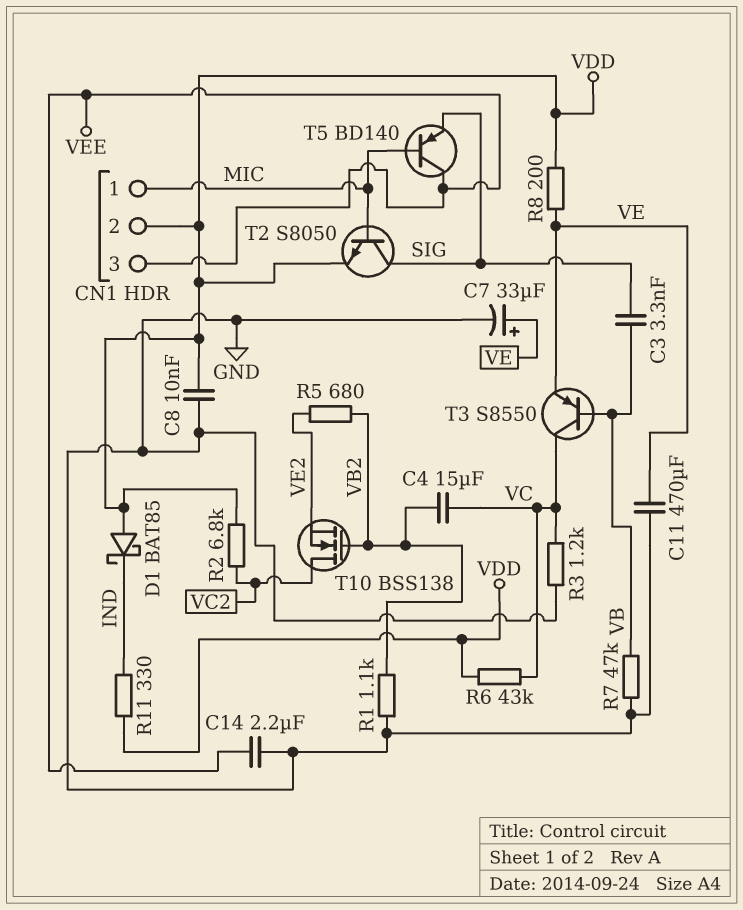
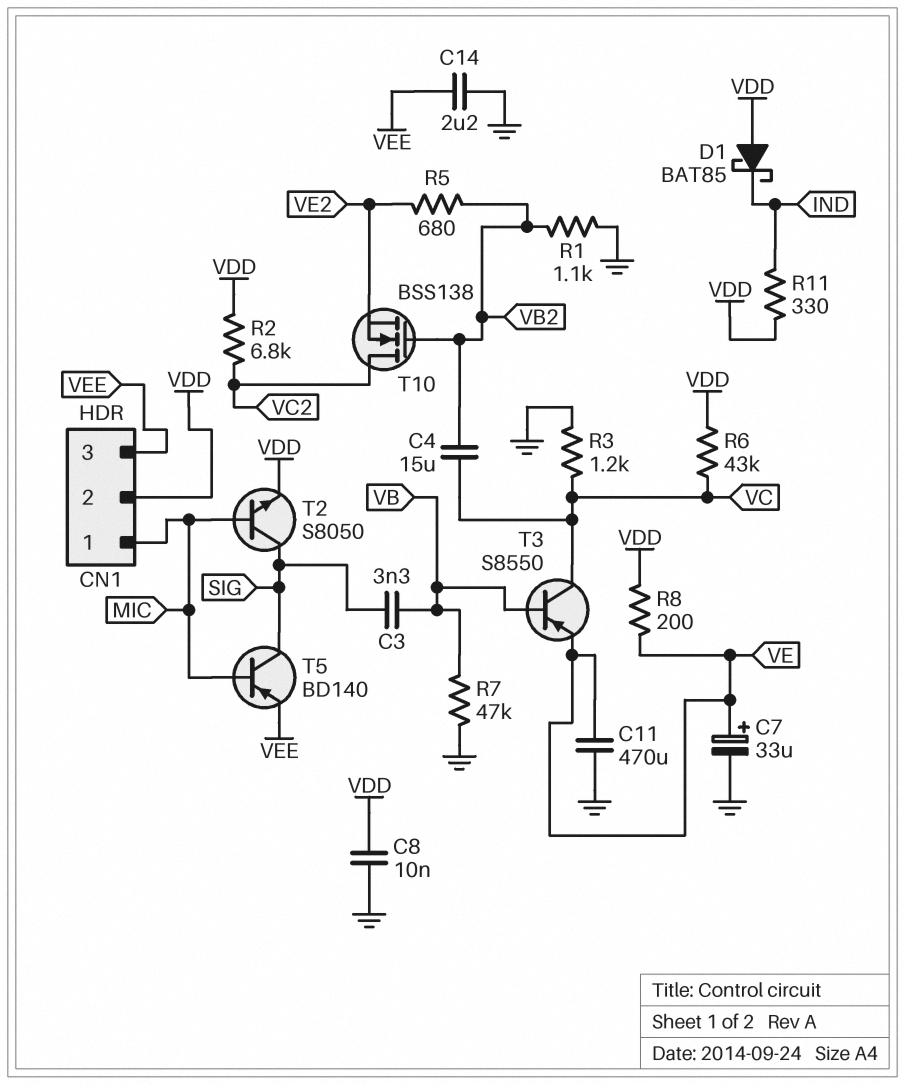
T5: PNP BD140 (B MIC, C VEE, E SIG) -> PNP BD140 (B MIC, C SIG, E VEE)

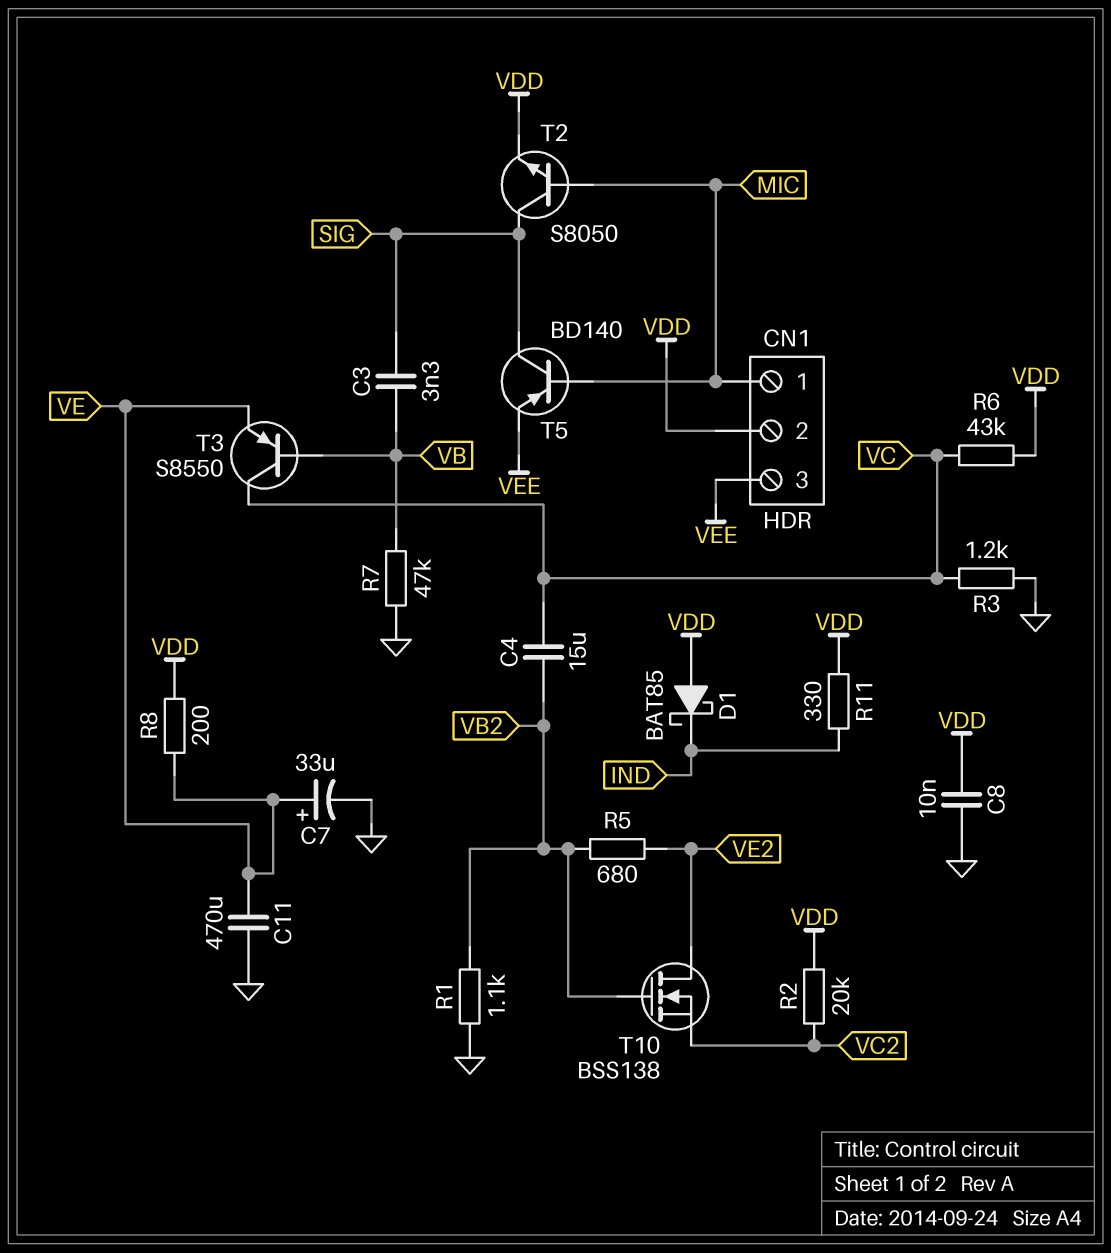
C14: 2.2uF (GND, VEE) -> none
R2: 6.8k (VC2, VDD) -> 20k (VC2, VDD)
T10: NMOS BSS138 (G VB2, D VC2, S VE2) -> NMOS BSS138 (G VB2, D VE2, S VC2)

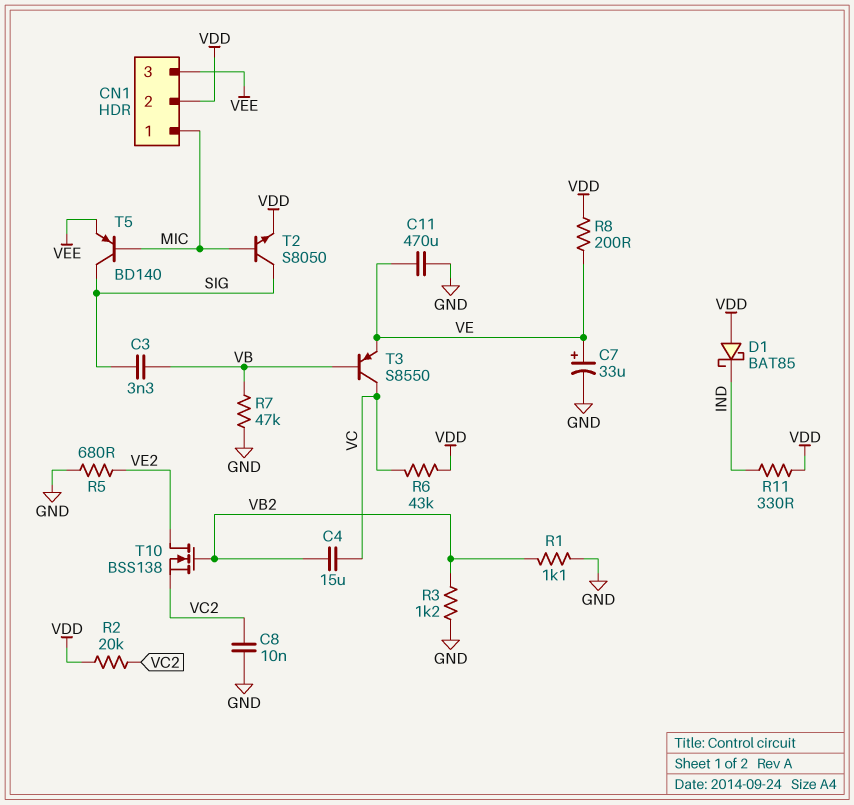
C8: 10nF (GND, VDD) -> 10nF (GND, VC2)
R3: 1.2k (GND, VC) -> 1.2k (GND, VB2)
R5: 680 (VB2, VE2) -> 680 (GND, VE2)

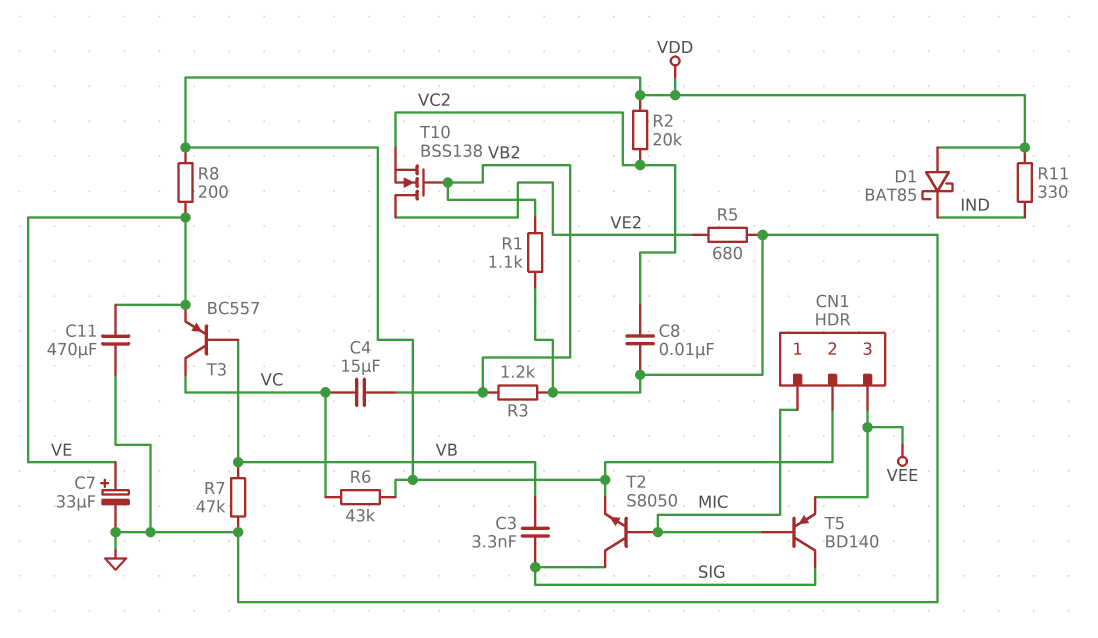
T3: PNP S8550 (B VB, C VC, E VE) -> PNP BC557 (B VB, C VC, E VE)

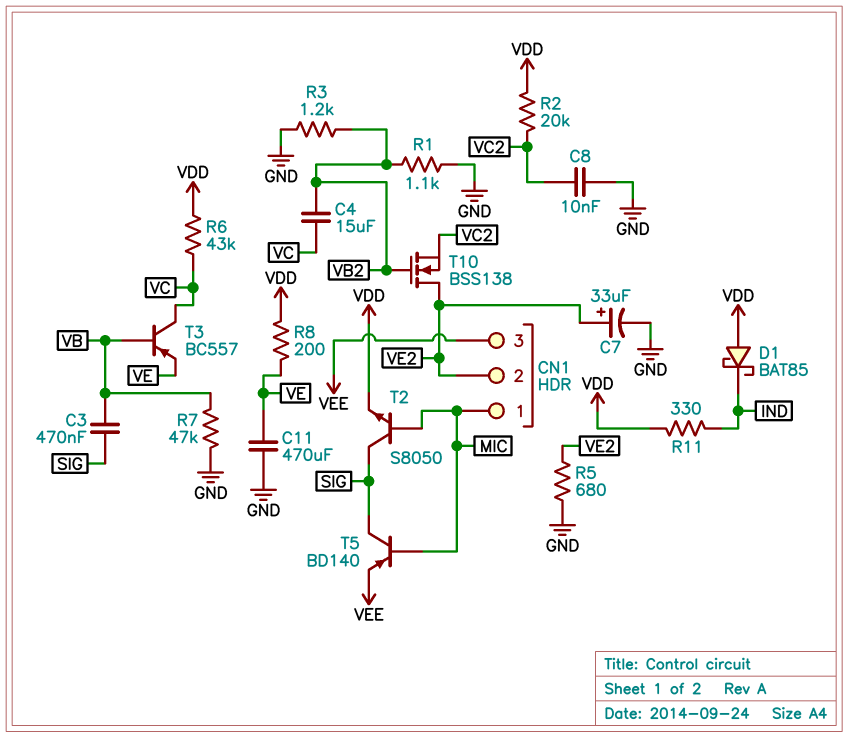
C3: 3.3nF (SIG, VB) -> 470nF (SIG, VB)
C7: 33uF (plus VE, minus GND) -> 33uF (plus VE2, minus GND)
CN1 pin 2: VDD -> VE2

